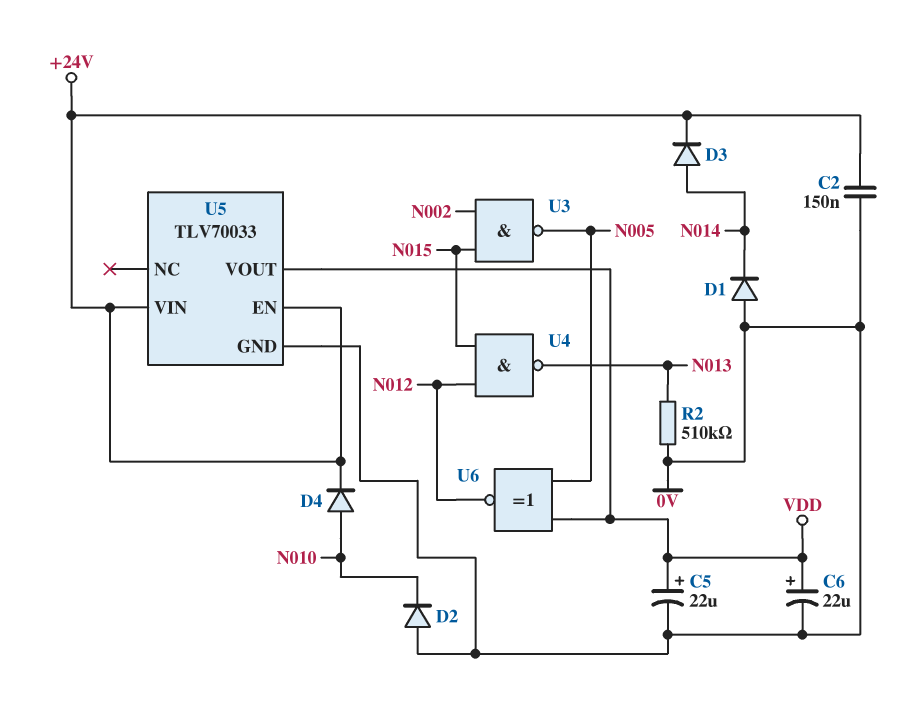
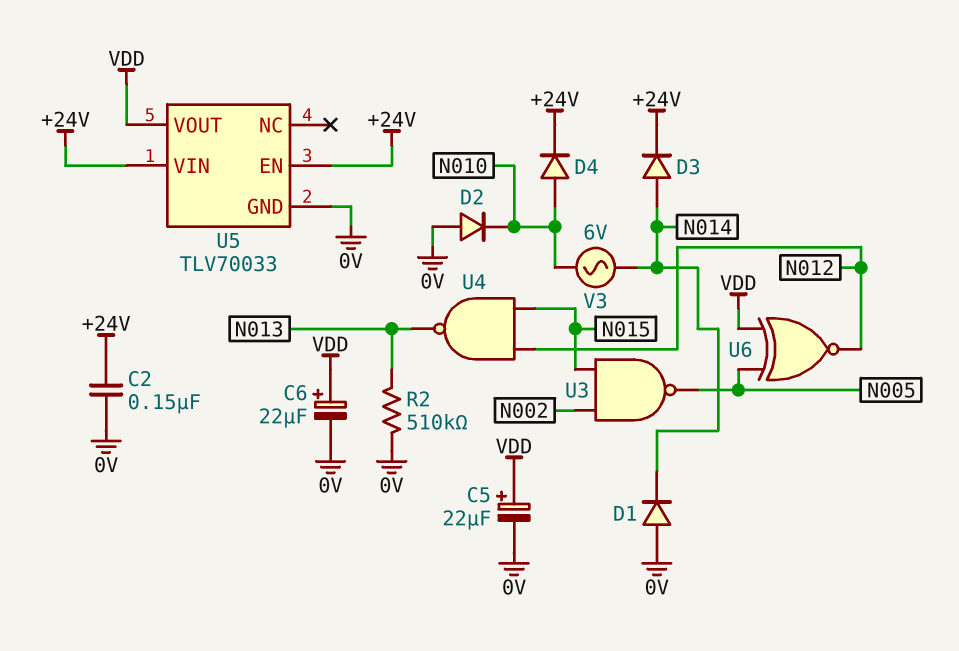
V3: none -> AC 6V (N010, N014)

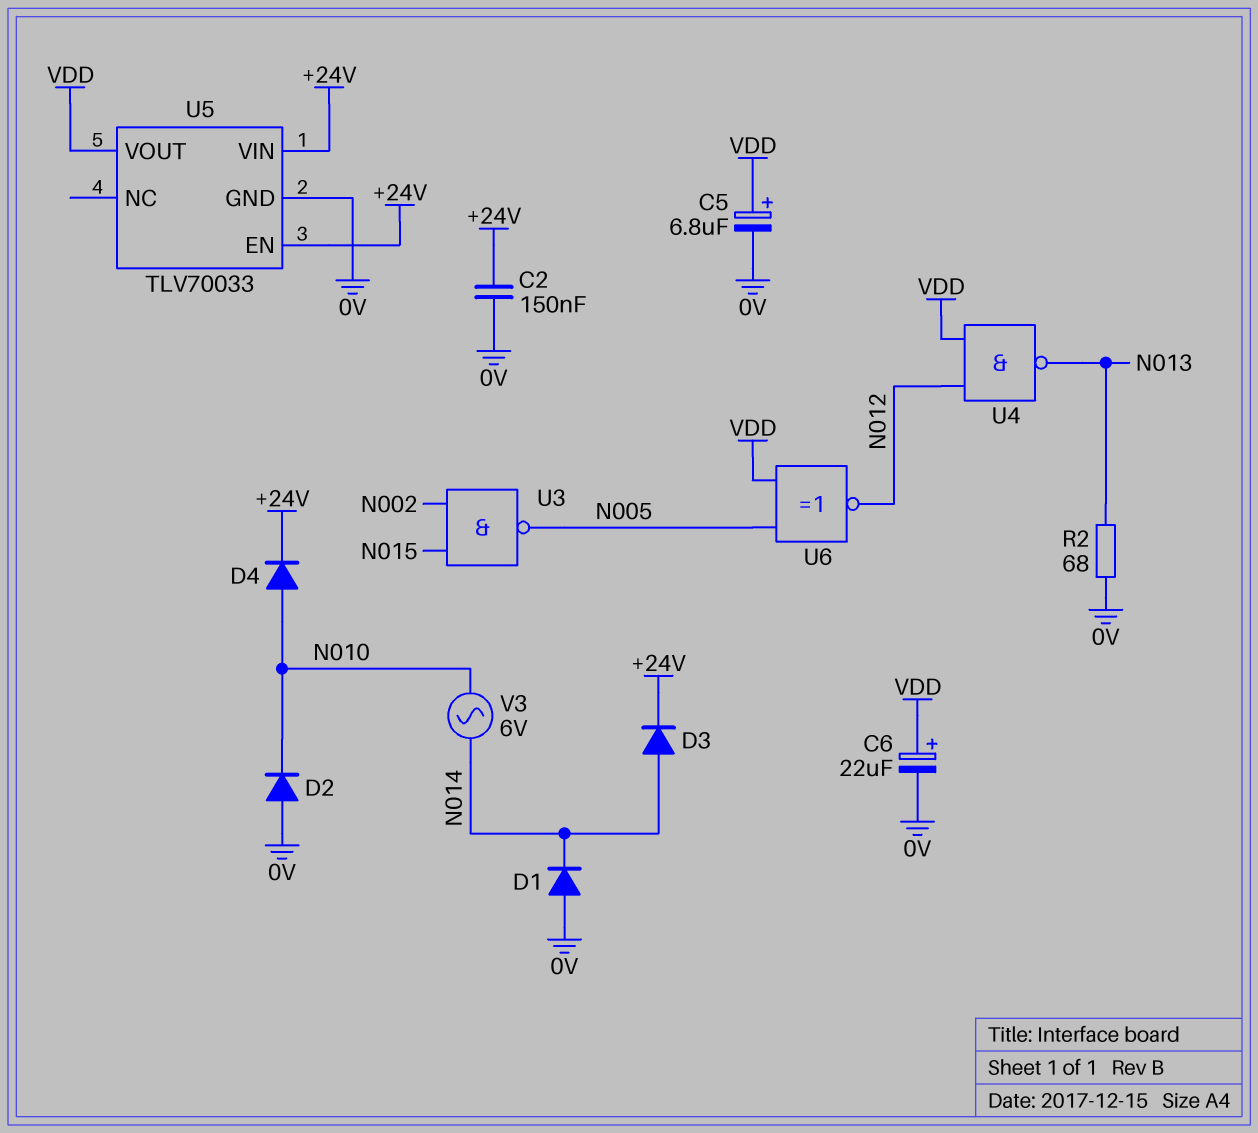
C5: 22uF (plus VDD, minus 0V) -> 6.8uF (plus VDD, minus 0V)
R2: 510k (0V, N013) -> 68 (0V, N013)
U4: NAND (in N012, in N015, out N013) -> NAND (in N012, in VDD, out N013)

